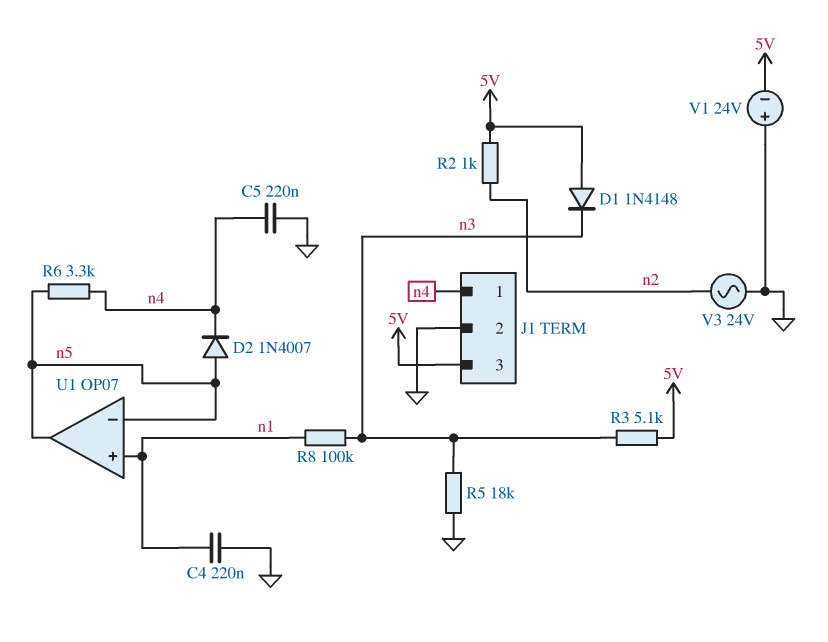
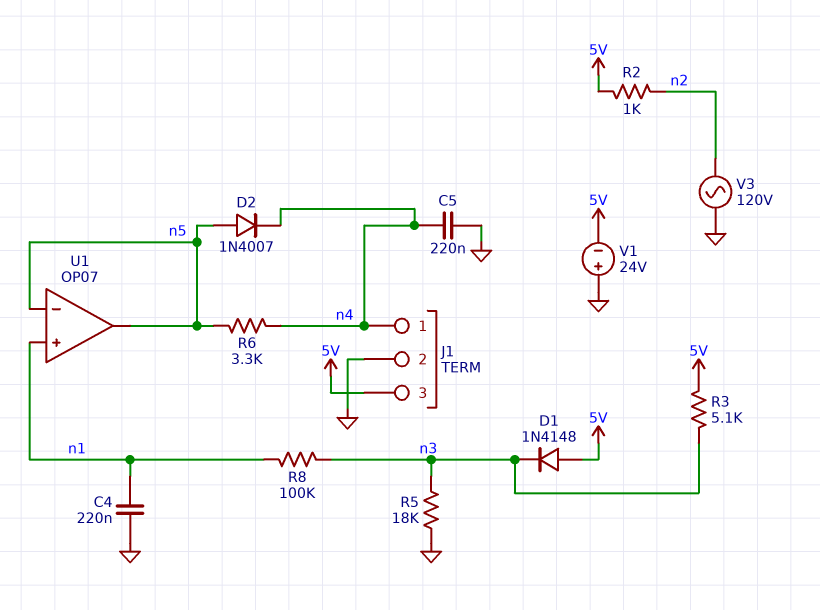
V3: AC 24V (GND, n2) -> AC 120V (GND, n2)

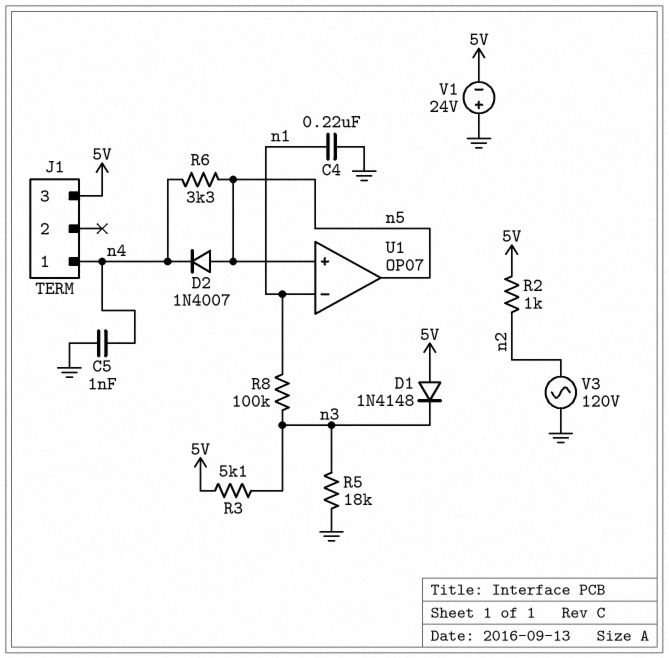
C5: 220nF (GND, n4) -> 1nF (GND, n4)
J1 pin 2: GND -> none
U1 pin in+: n1 -> n5
U1 pin in-: n5 -> n1

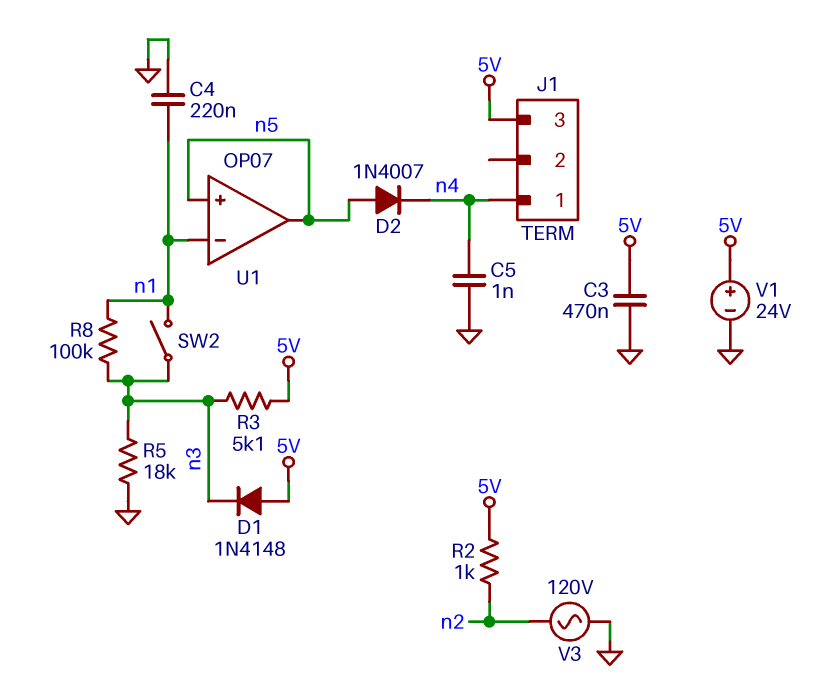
C3: none -> 470nF (5V, GND)
R6: 3.3k (n4, n5) -> none
SW2: none -> switch (n1, n3)
V1: 24V (plus GND, minus 5V) -> 24V (plus 5V, minus GND)

